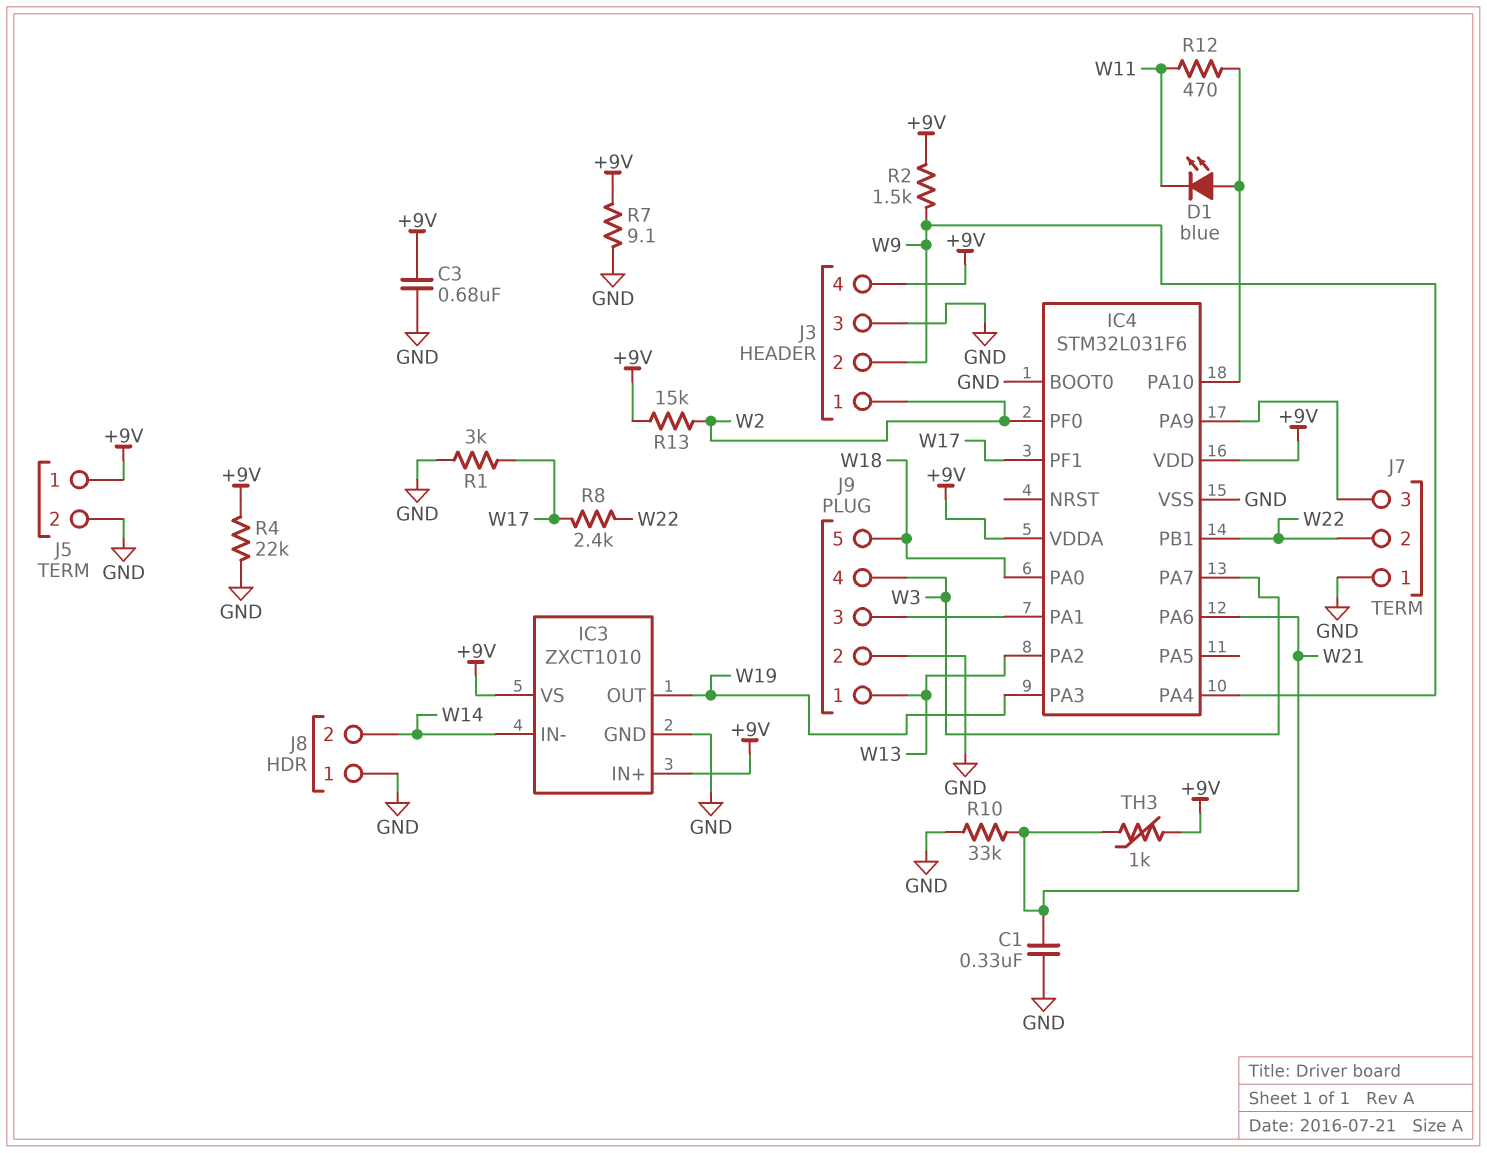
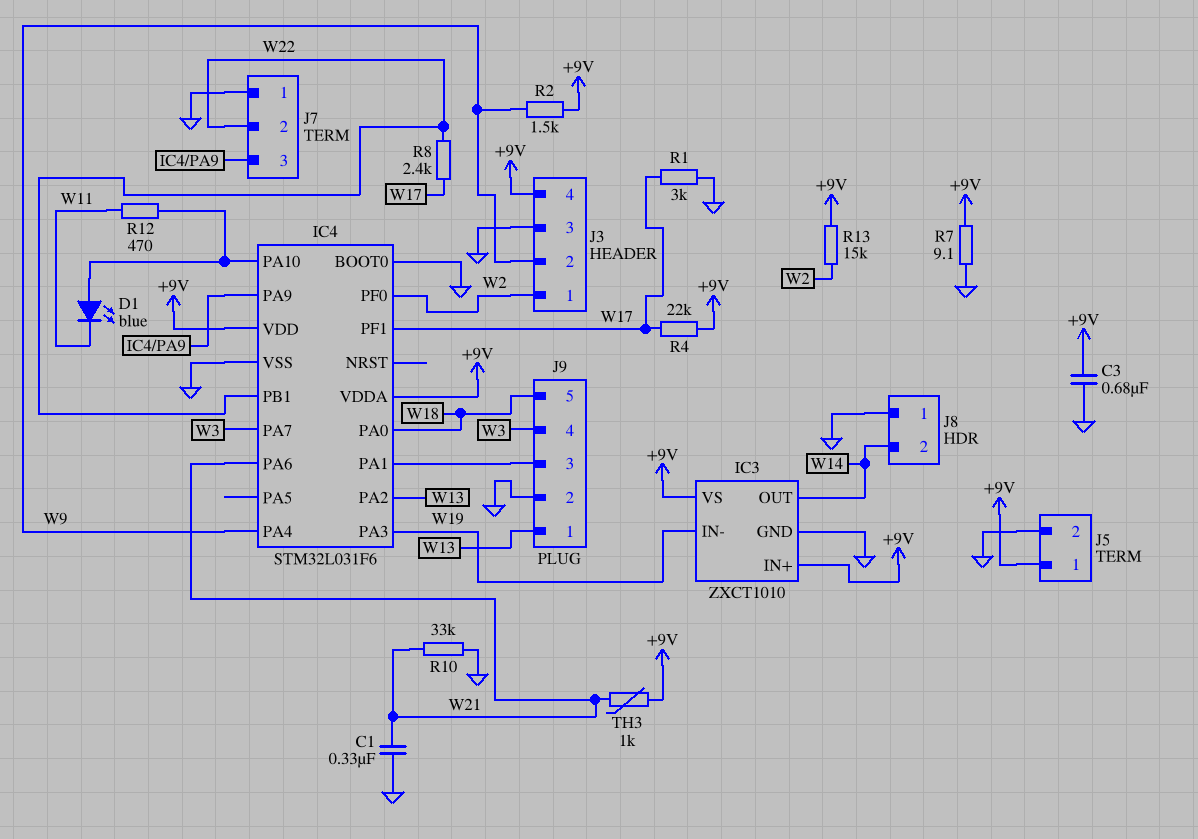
IC3 pin IN-: W14 -> W19
IC3 pin OUT: W19 -> W14
R4: 22k (+9V, GND) -> 22k (+9V, W17)

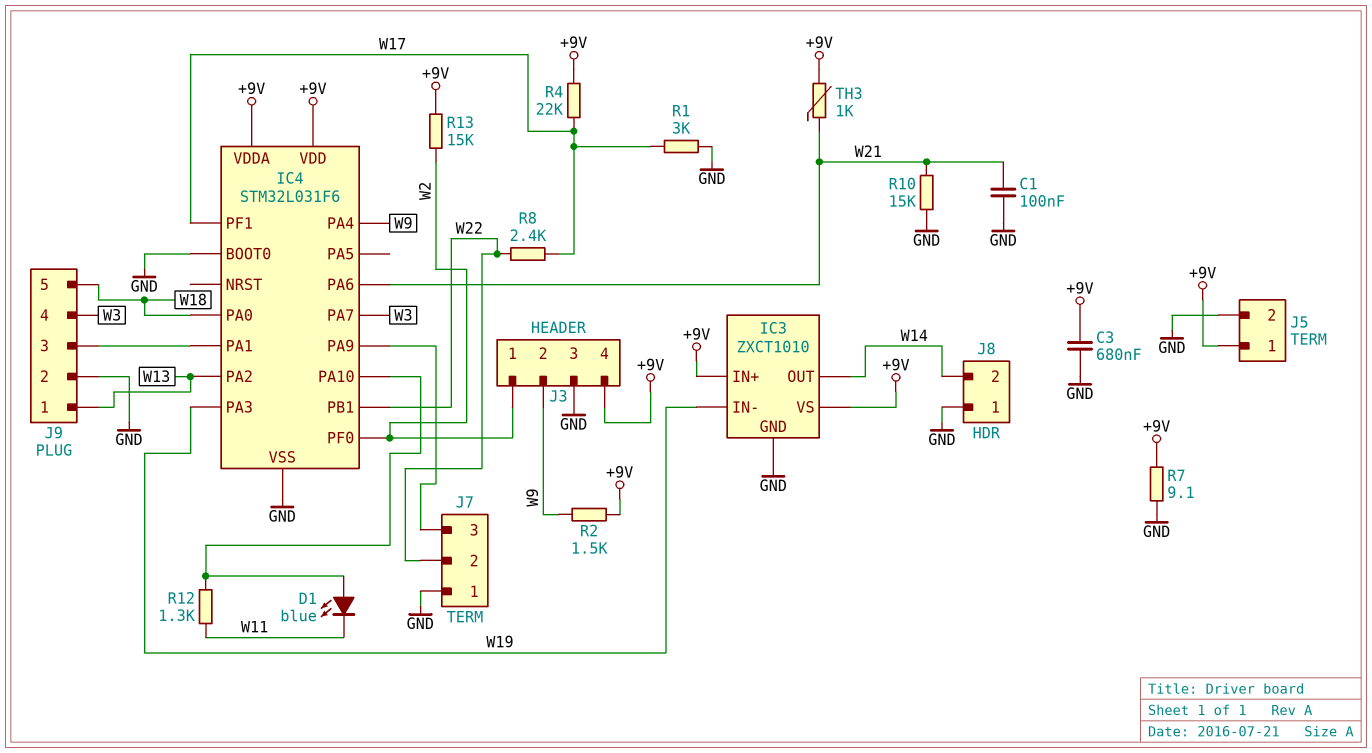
C1: 330nF (GND, W21) -> 100nF (GND, W21)
R10: 33k (GND, W21) -> 15k (GND, W21)
R12: 470 (IC4/PA10, W11) -> 1.3k (IC4/PA10, W11)

